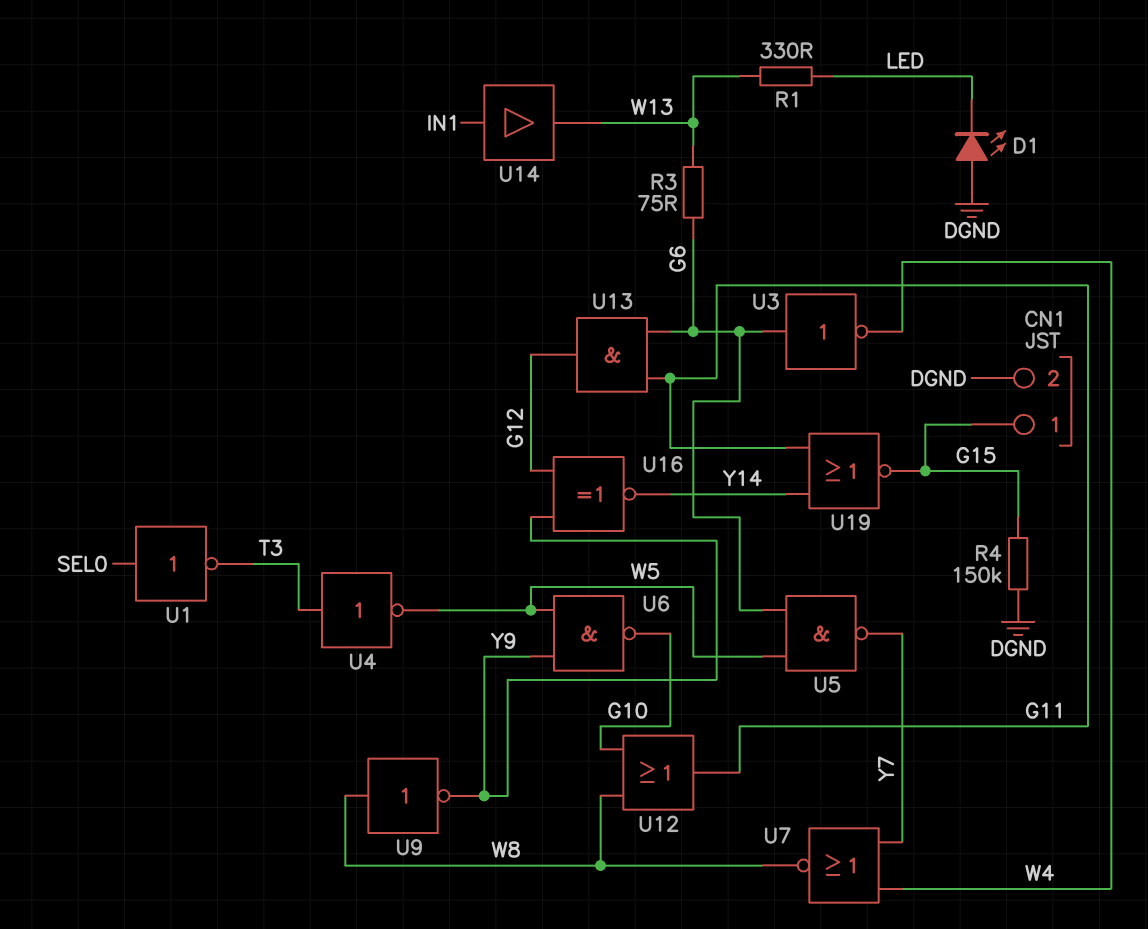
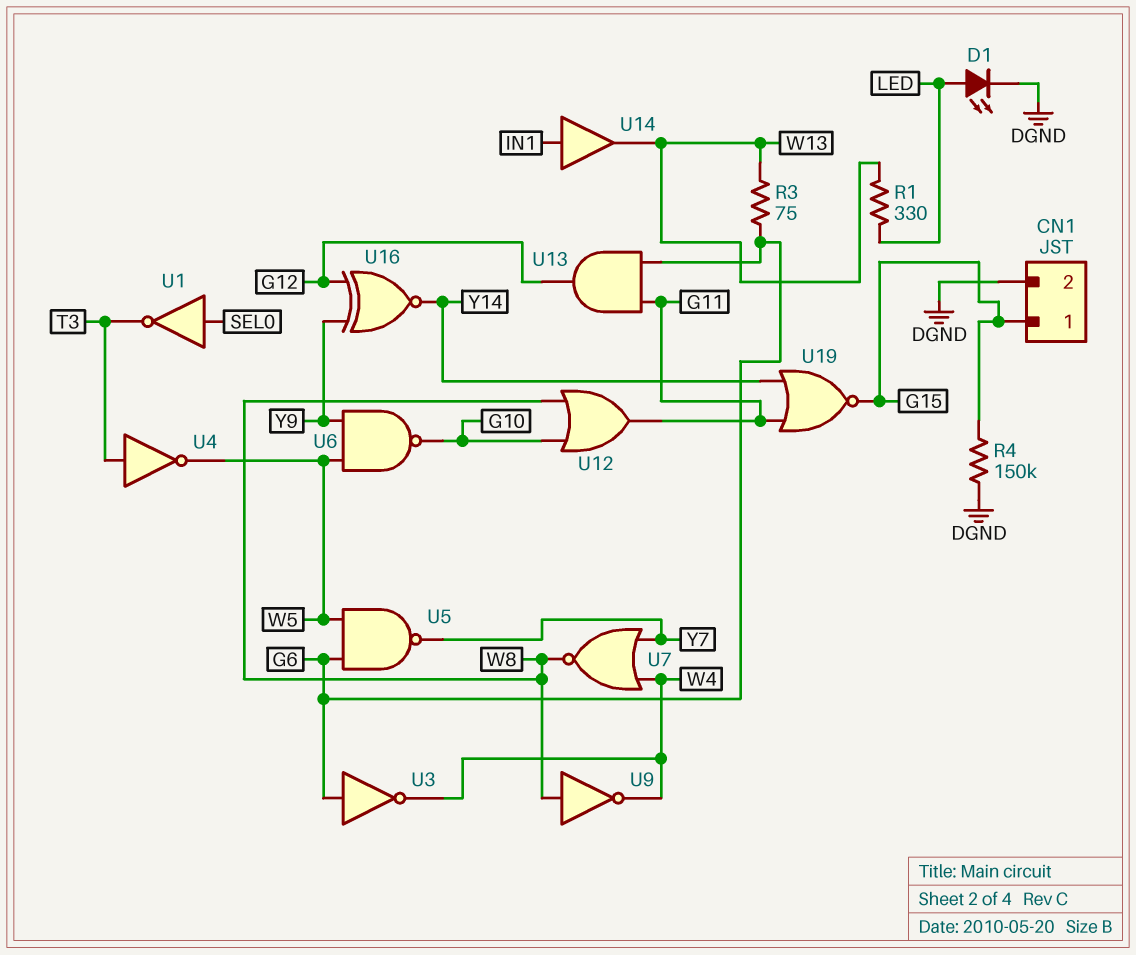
D1: LED (A DGND, K LED) -> LED (A LED, K DGND)
U9: NOT (in W8, out Y9) -> NOT (in W8, out W4)

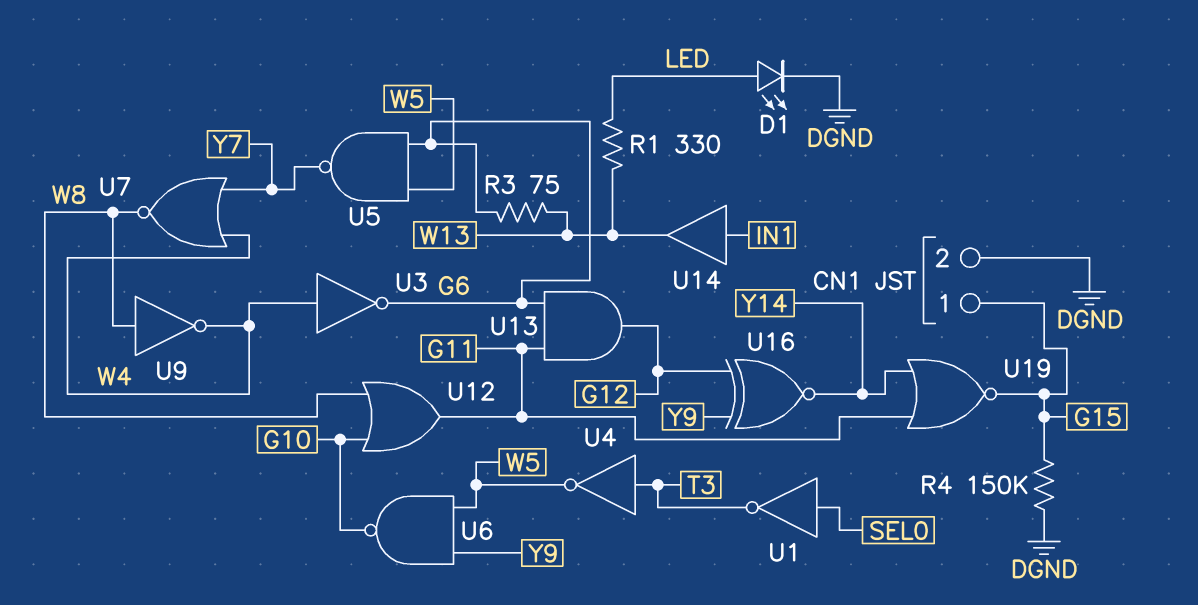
U3: NOT (in G6, out W4) -> NOT (in W4, out G6)

